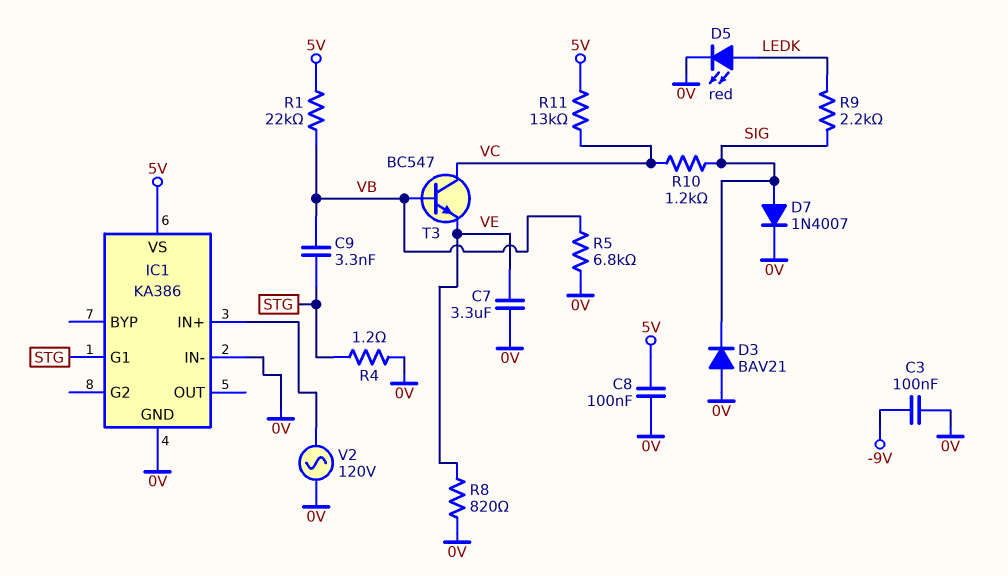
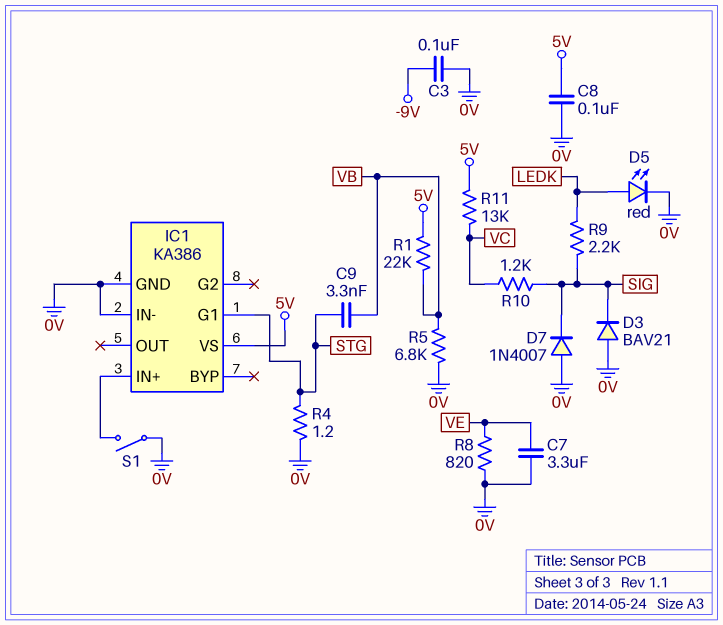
D7: diode 1N4007 (A SIG, K 0V) -> diode 1N4007 (A 0V, K SIG)
S1: none -> switch (0V, IC1/IN+)
T3: NPN BC547 (B VB, C VC, E VE) -> none
V2: AC 120V (0V, IC1/IN+) -> none

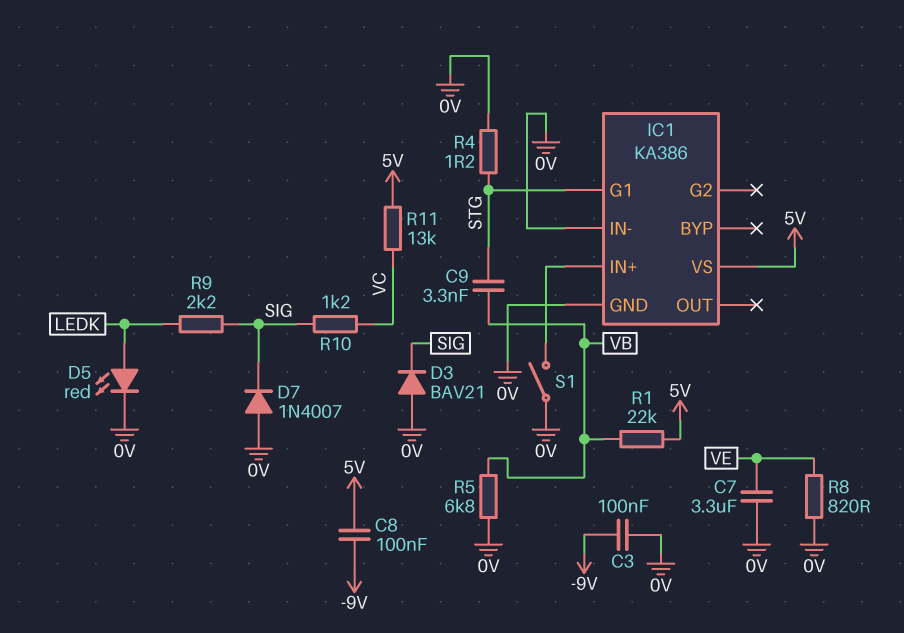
C8: 100nF (0V, 5V) -> 100nF (-9V, 5V)

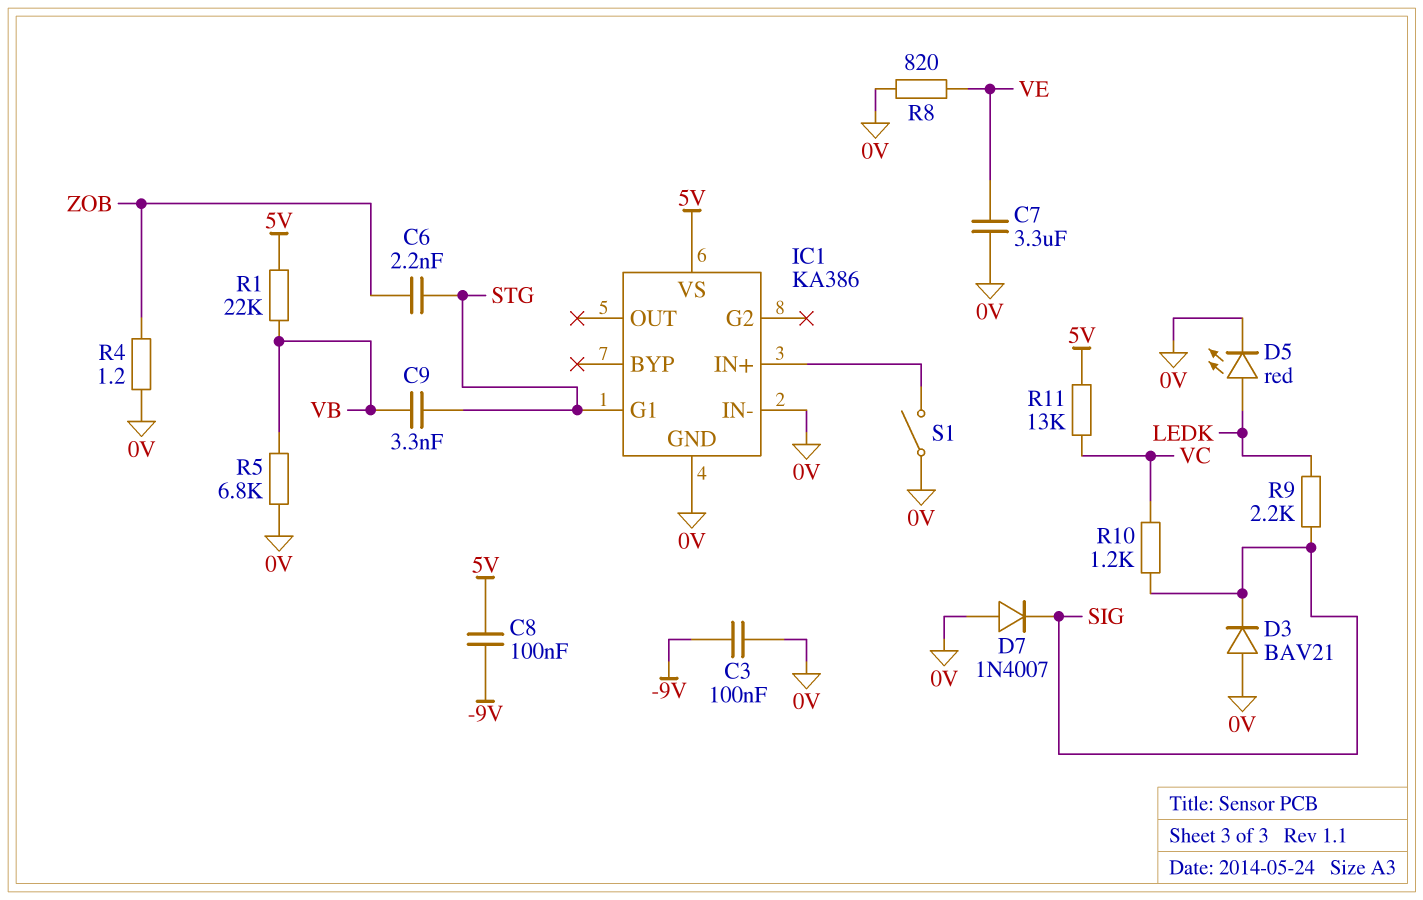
C6: none -> 2.2nF (STG, ZOB)
R4: 1.2 (0V, STG) -> 1.2 (0V, ZOB)

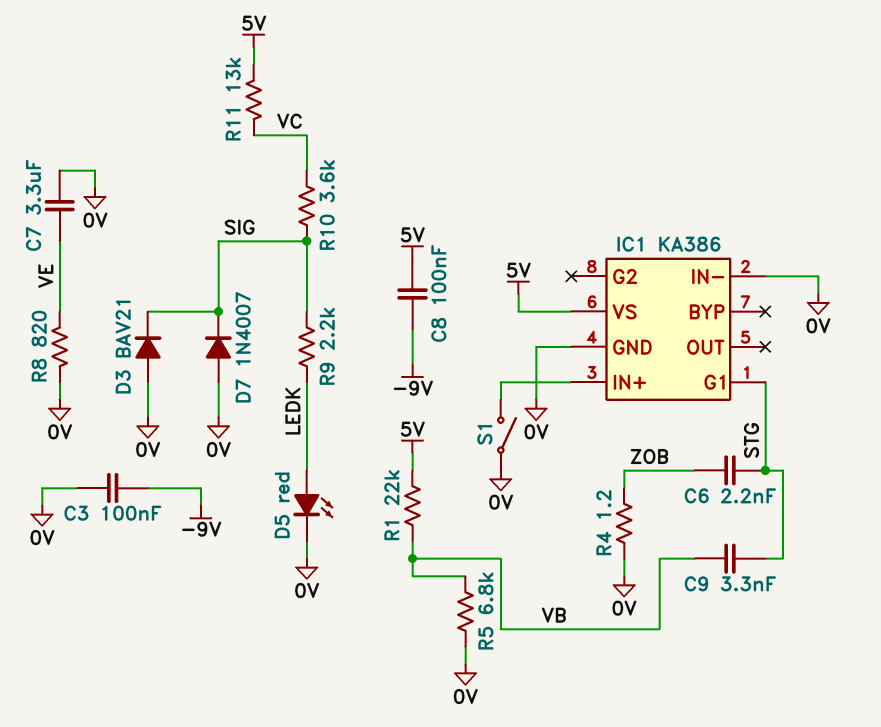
R10: 1.2k (SIG, VC) -> 3.6k (SIG, VC)

